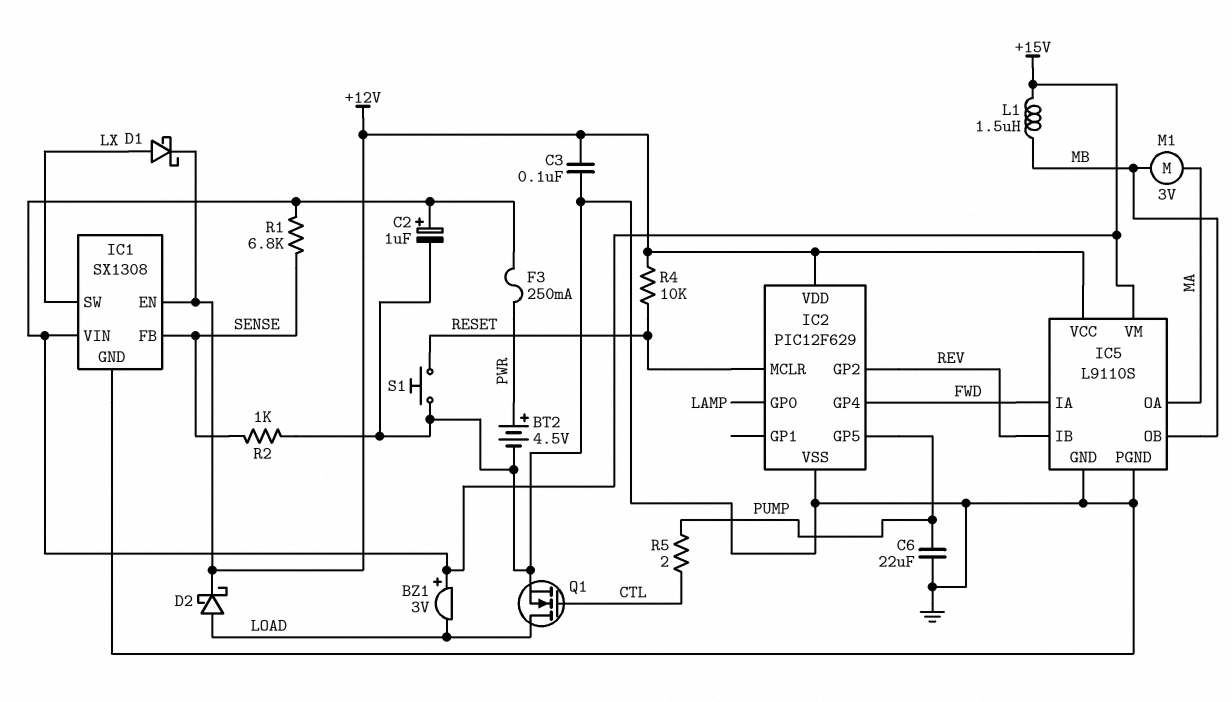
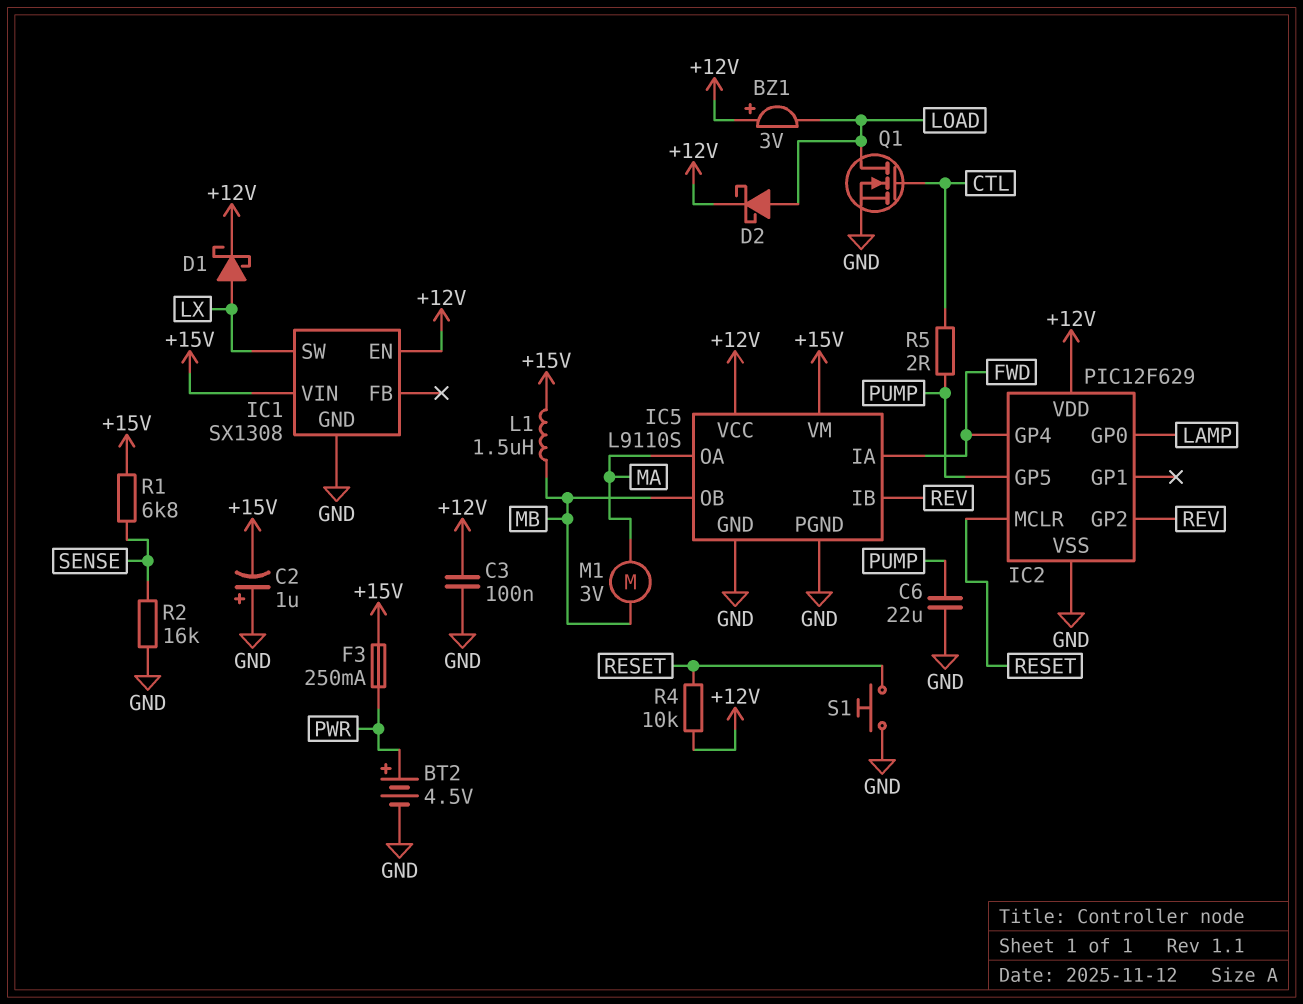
BZ1: buzzer 3V (plus +15V, minus LOAD) -> buzzer 3V (plus +12V, minus LOAD)
C2: 1uF (plus +15V, minus GND) -> 1uF (plus GND, minus +15V)
IC1 pin FB: SENSE -> none
R2: 1k (GND, SENSE) -> 16k (GND, SENSE)

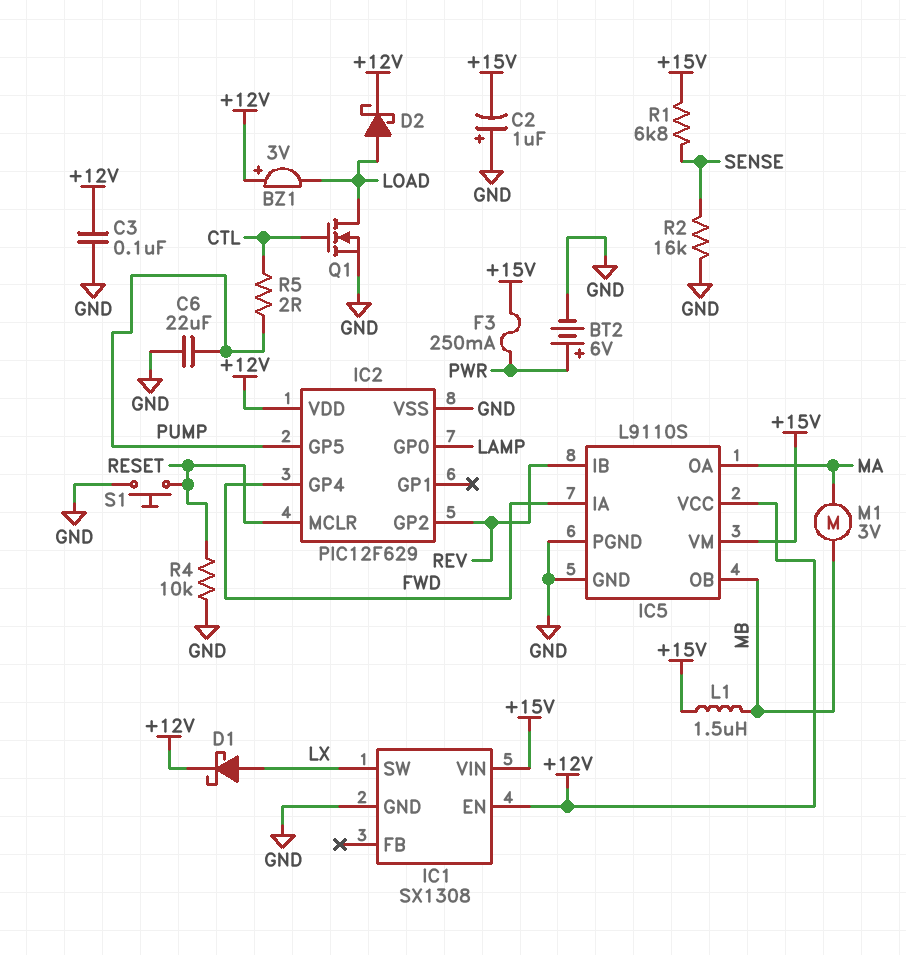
BT2: 4.5V (plus PWR, minus GND) -> 6V (plus PWR, minus GND)
R4: 10k (+12V, RESET) -> 10k (GND, RESET)

